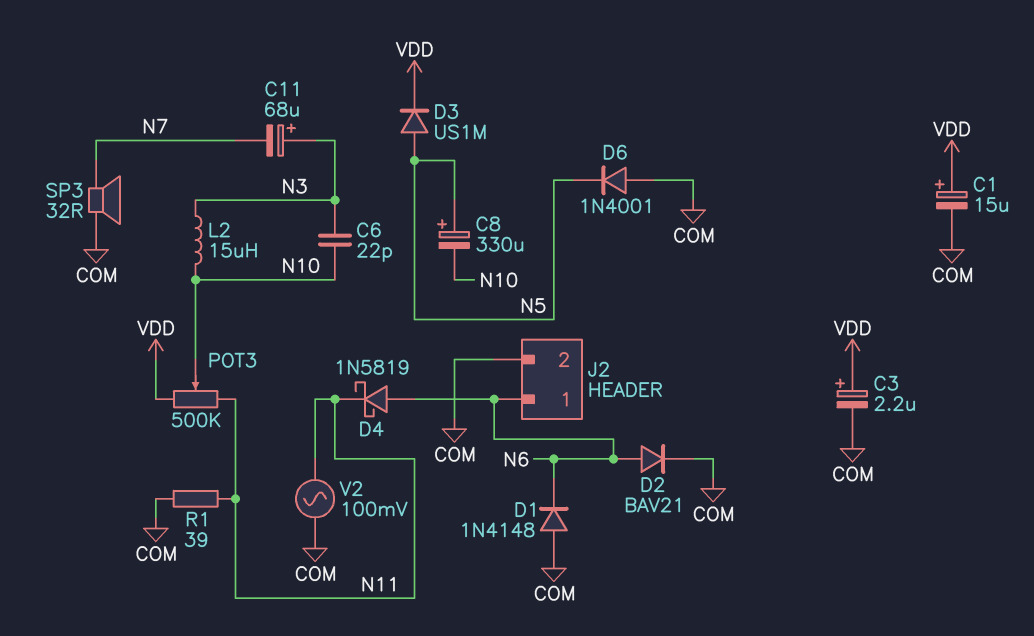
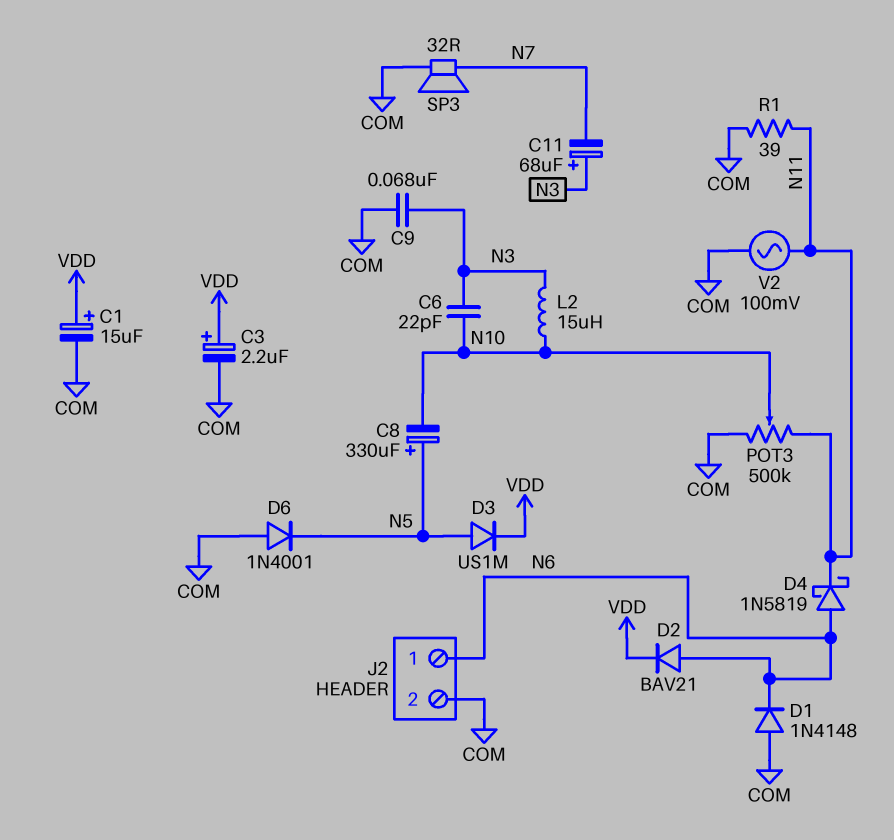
C9: none -> 68nF (COM, N3)
D2: diode BAV21 (A N6, K COM) -> diode BAV21 (A N6, K VDD)
POT3: 500k (N11, VDD, wiper N10) -> 500k (COM, N11, wiper N10)

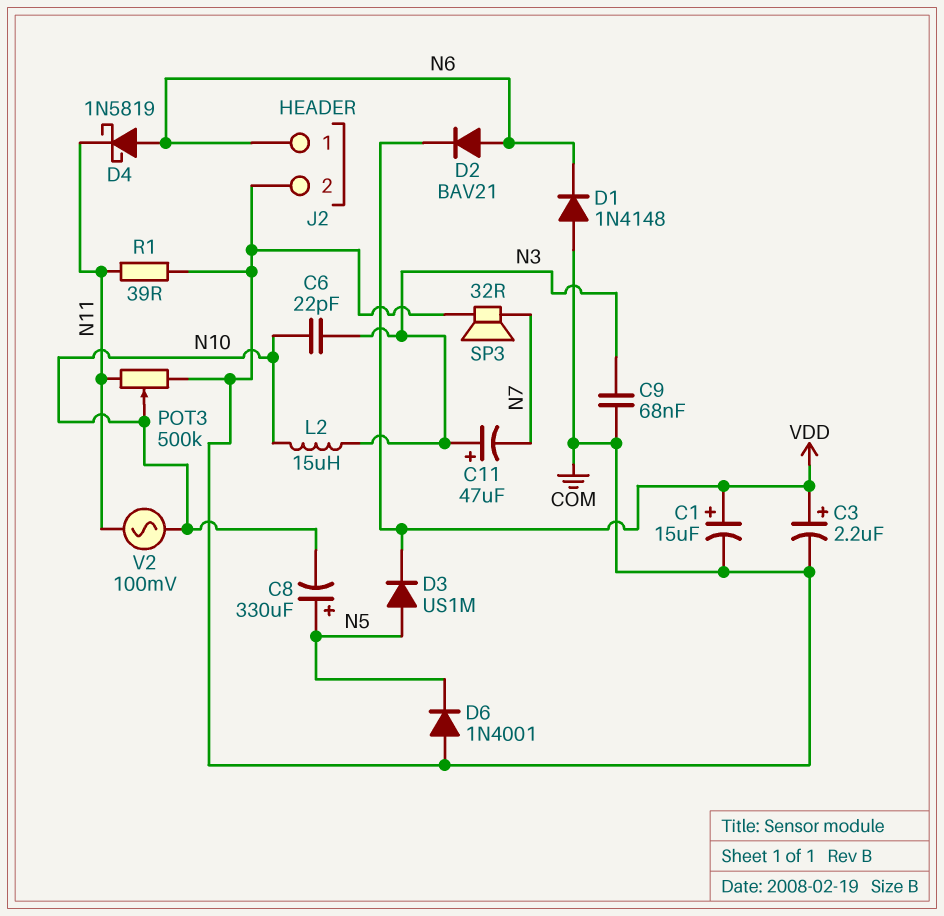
C11: 68uF (plus N3, minus N7) -> 47uF (plus N3, minus N7)
V2: AC 100mV (COM, N11) -> AC 100mV (N10, N11)

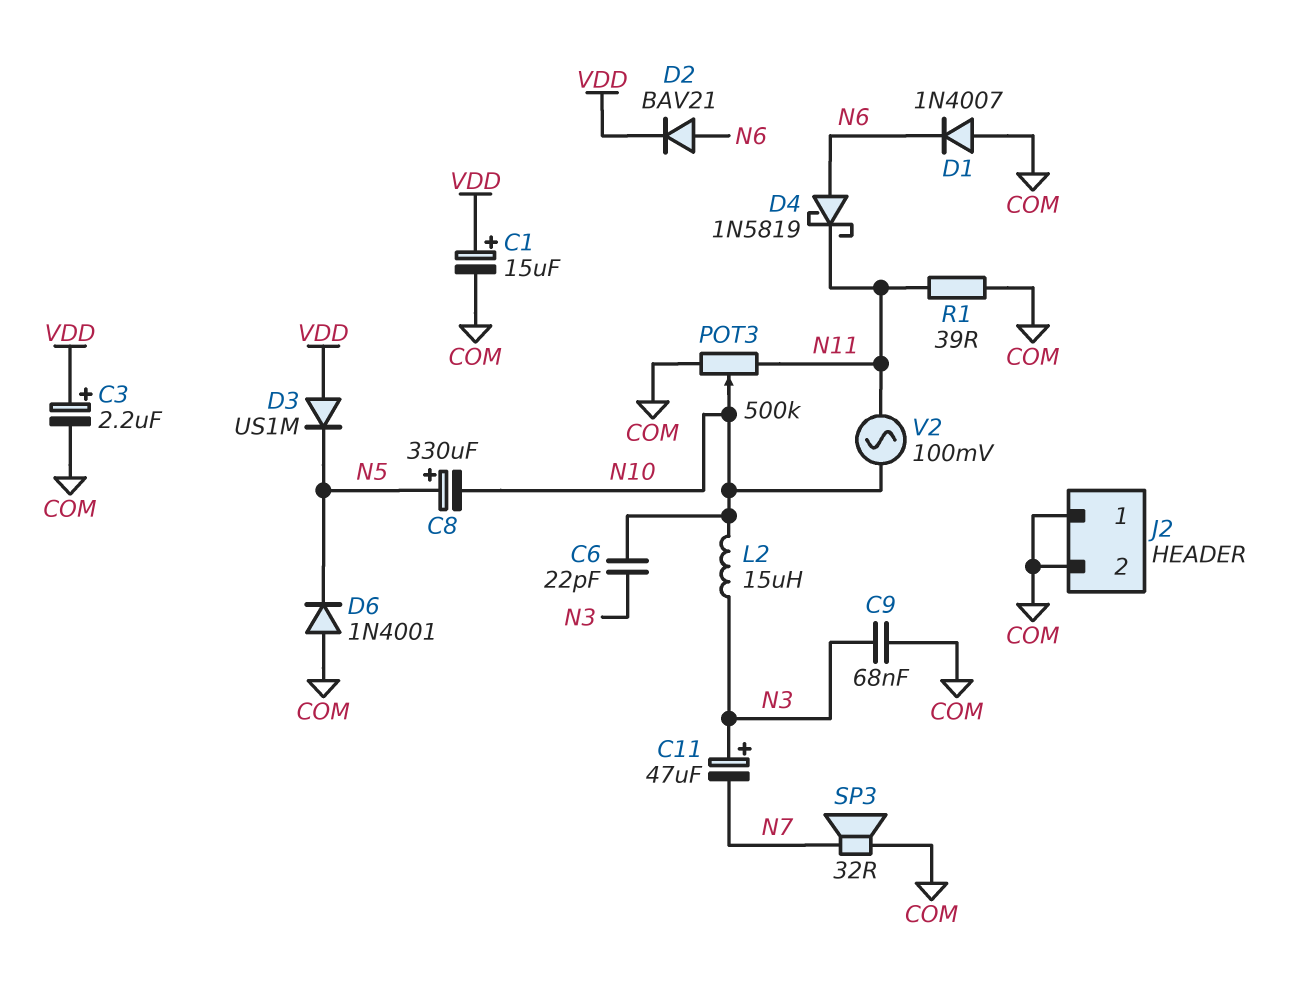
D1: diode 1N4148 (A COM, K N6) -> diode 1N4007 (A COM, K N6)
D3: diode US1M (A N5, K VDD) -> diode US1M (A VDD, K N5)
J2 pin 1: N6 -> COM

